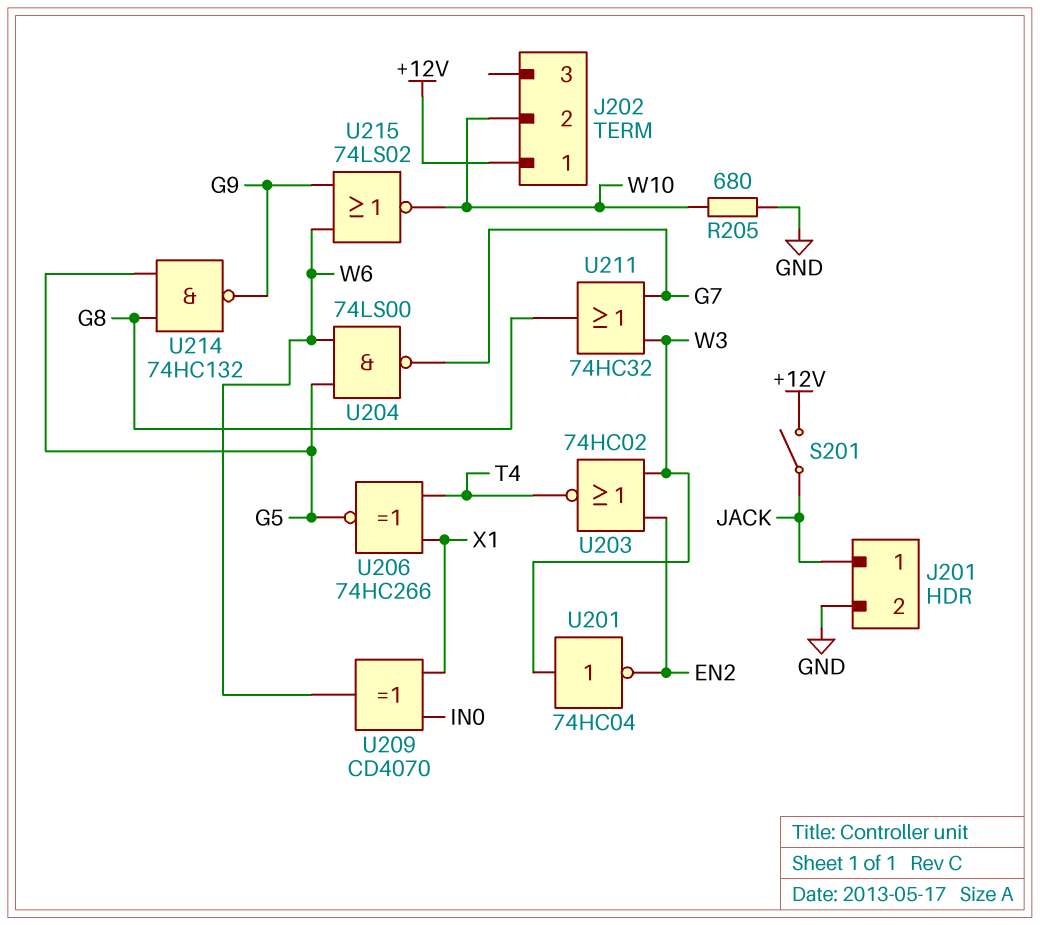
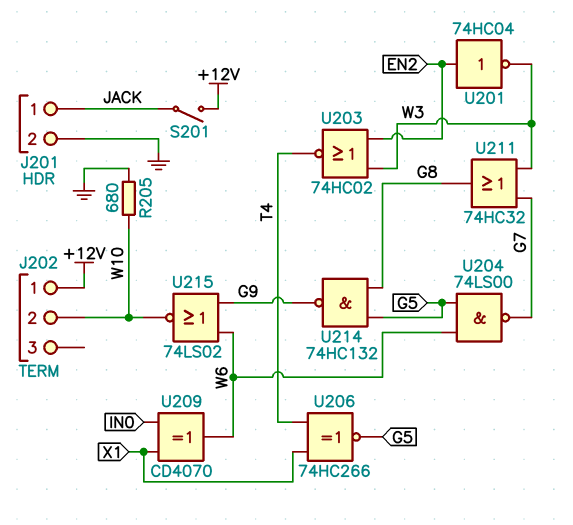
U201: NOT 74HC04 (in W3, out EN2) -> NOT 74HC04 (in EN2, out W3)

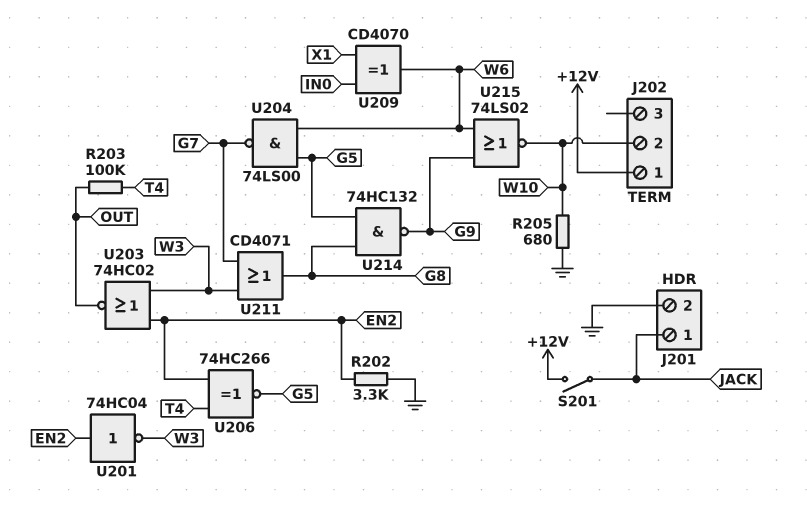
R202: none -> 3.3k (EN2, GND)
R203: none -> 100k (OUT, T4)
U203: NOR 74HC02 (in EN2, in W3, out T4) -> NOR 74HC02 (in EN2, in W3, out OUT)
U206: XNOR 74HC266 (in T4, in X1, out G5) -> XNOR 74HC266 (in EN2, in T4, out G5)
U211: OR 74HC32 (in G7, in W3, out G8) -> OR CD4071 (in G7, in W3, out G8)

